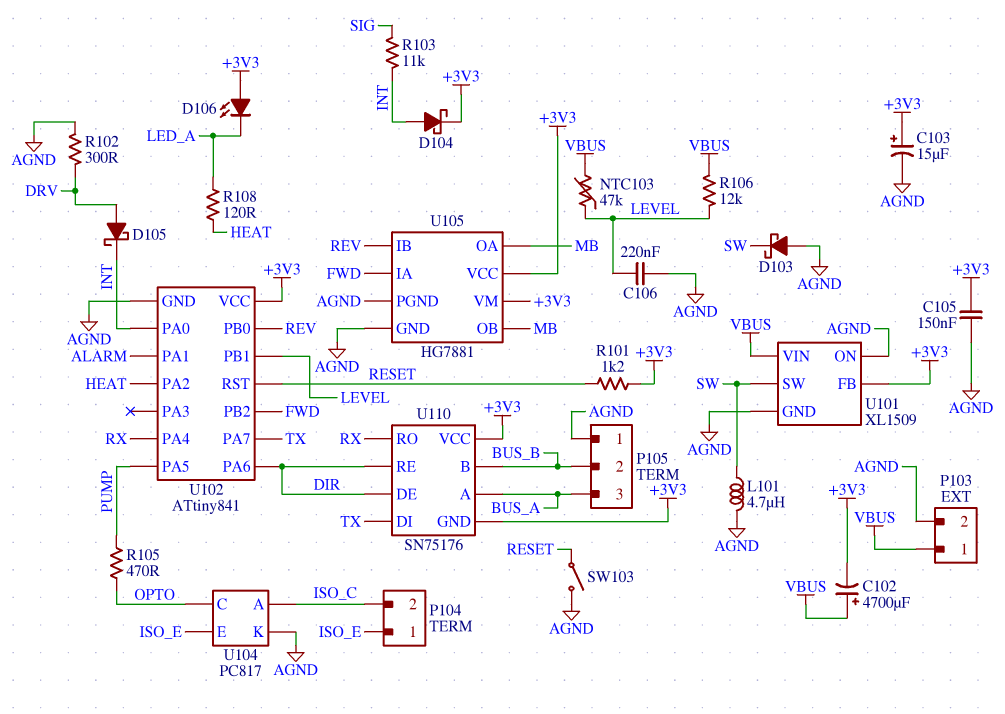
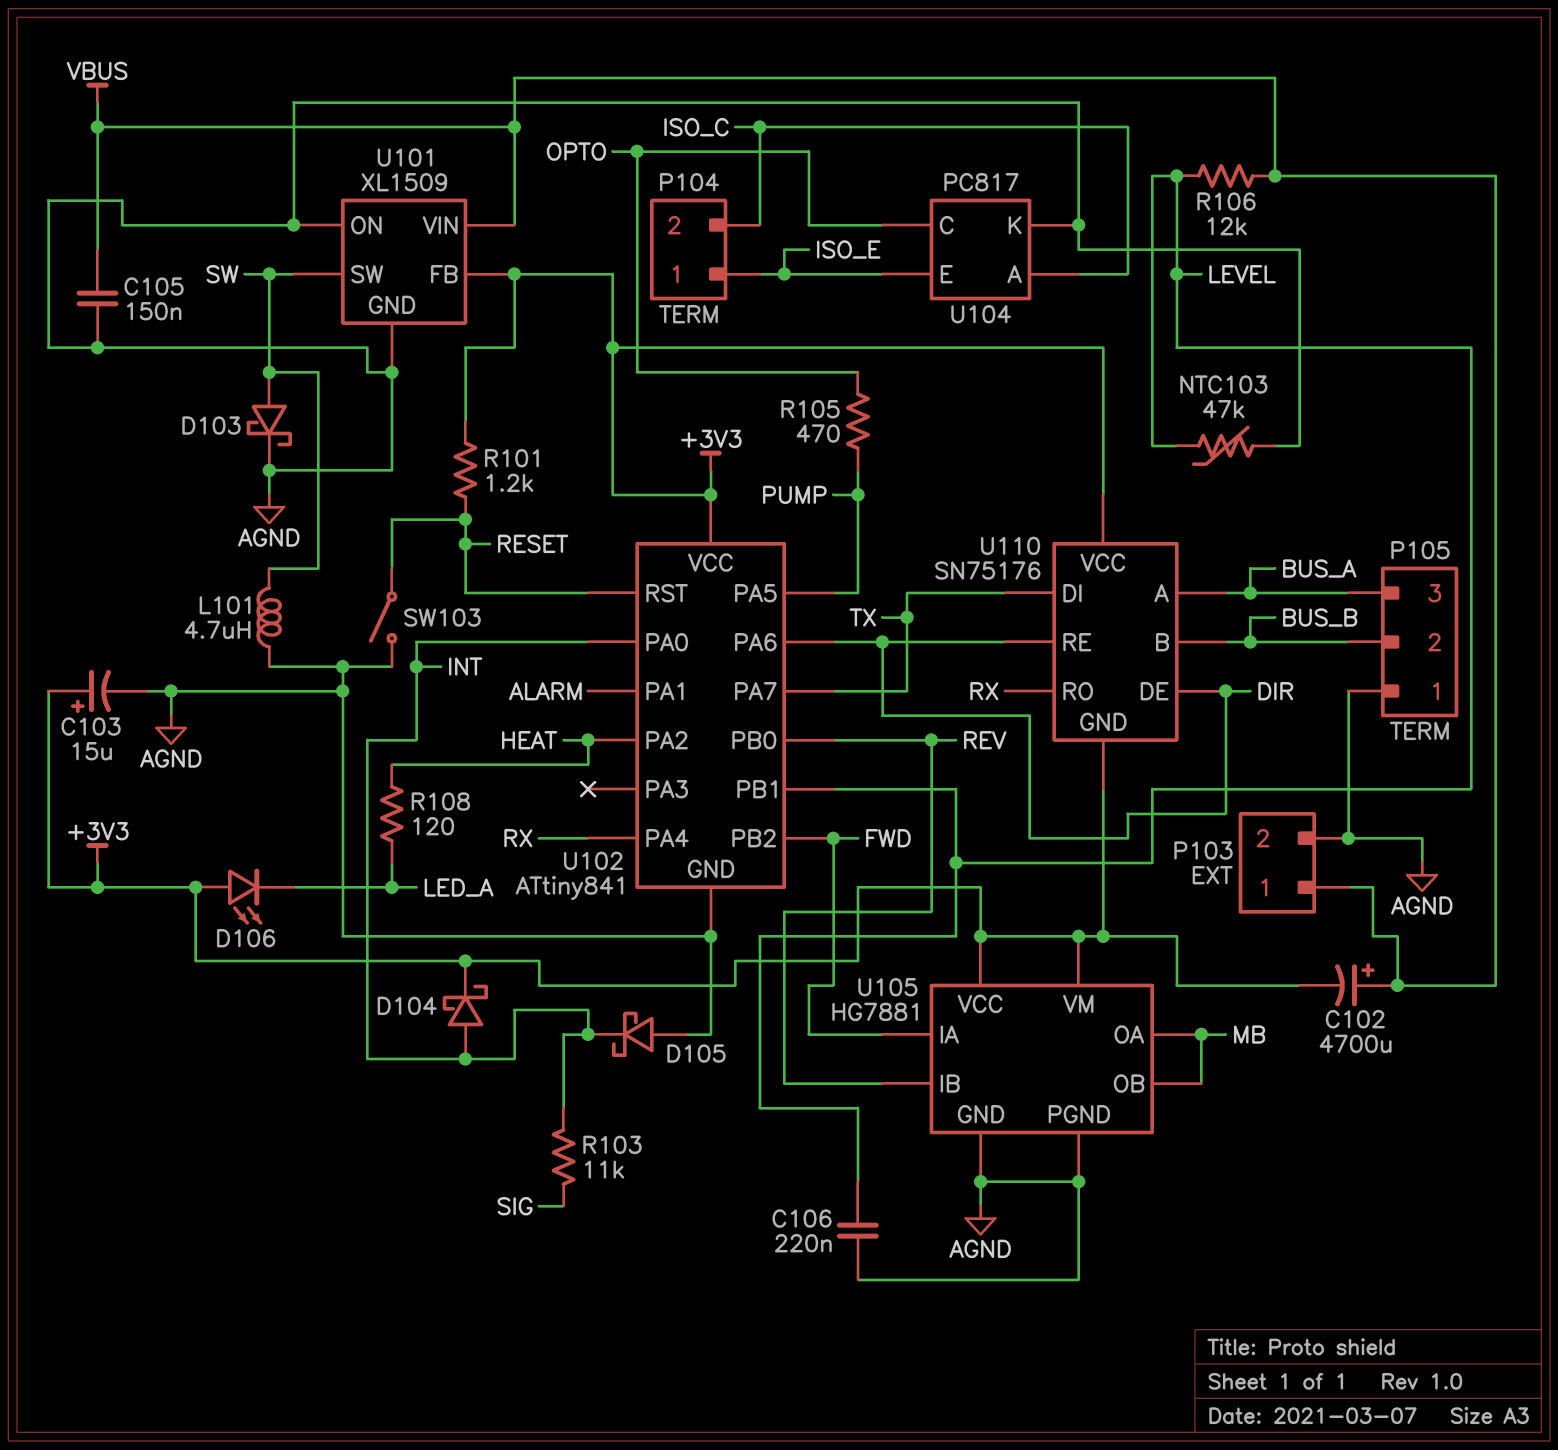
C105: 150nF (+3V3, AGND) -> 150nF (AGND, VBUS)
D103: schottky (A AGND, K SW) -> schottky (A SW, K AGND)
D105: schottky (A DRV, K INT) -> schottky (A AGND, K INT)
NTC103: 47k (LEVEL, VBUS) -> 47k (AGND, LEVEL)
R102: 300 (AGND, DRV) -> none

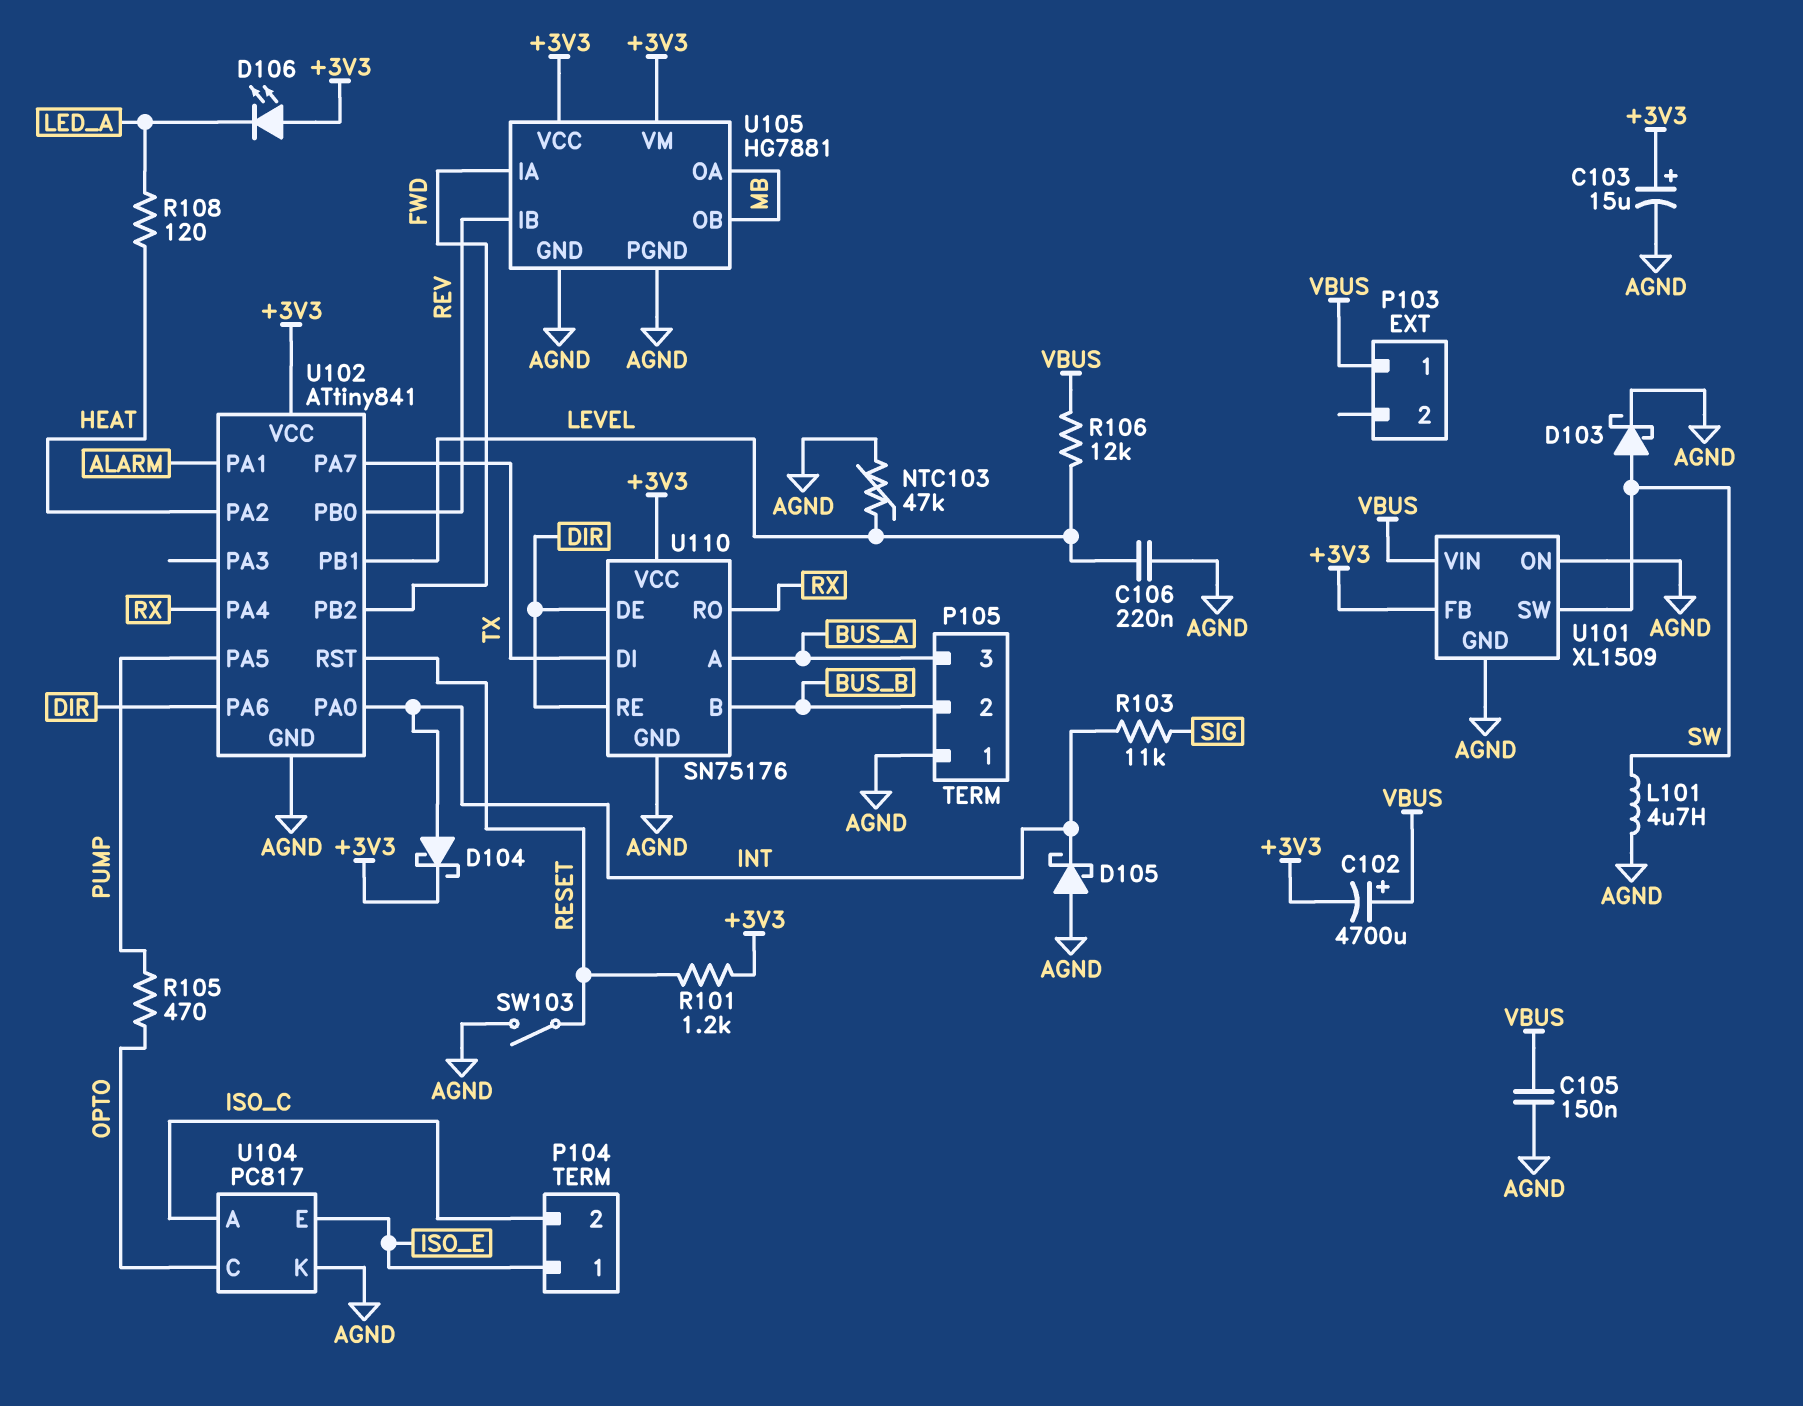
P103 pin 2: AGND -> none
U110 pin GND: +3V3 -> AGND

